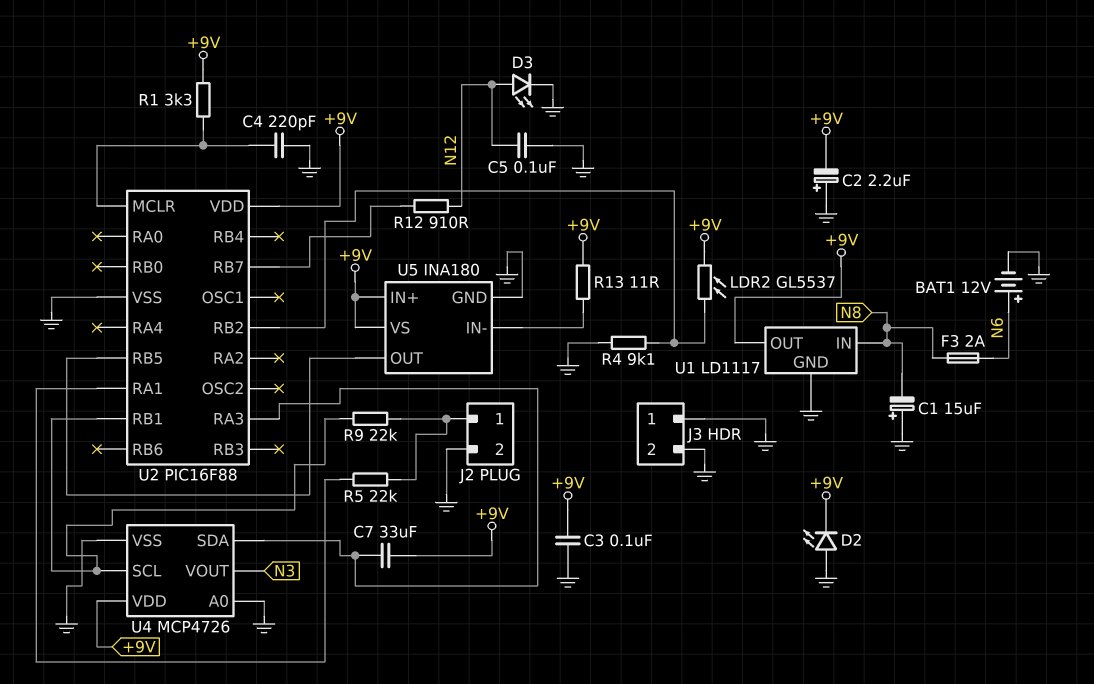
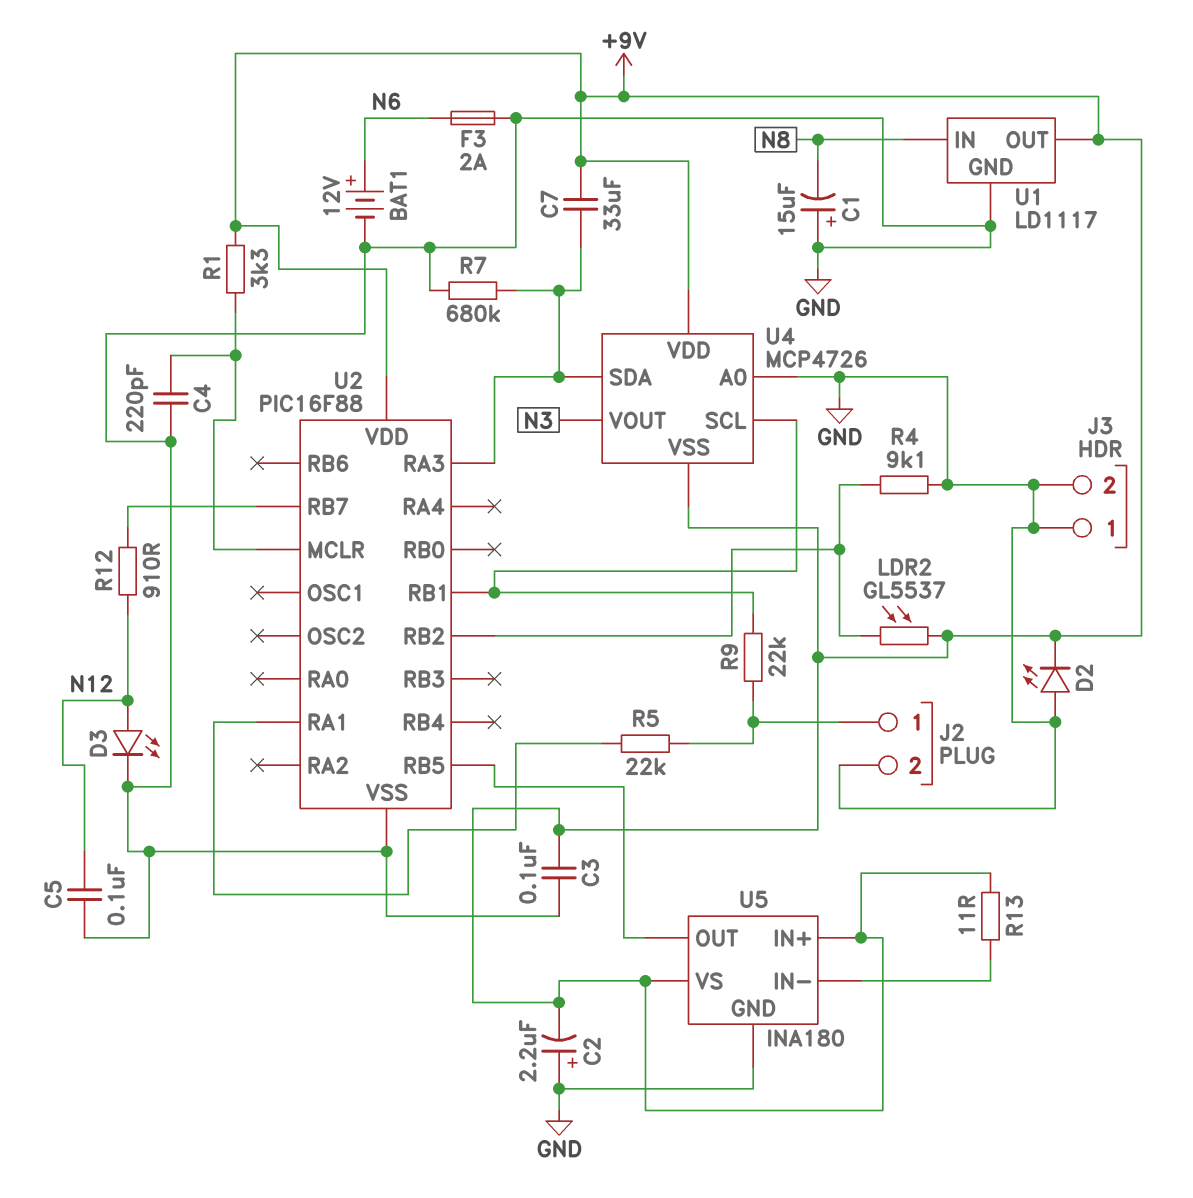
F3: 2A (N6, N8) -> 2A (GND, N6)
R7: none -> 680k (GND, U2/RA3)
U4 pin VSS: GND -> +9V

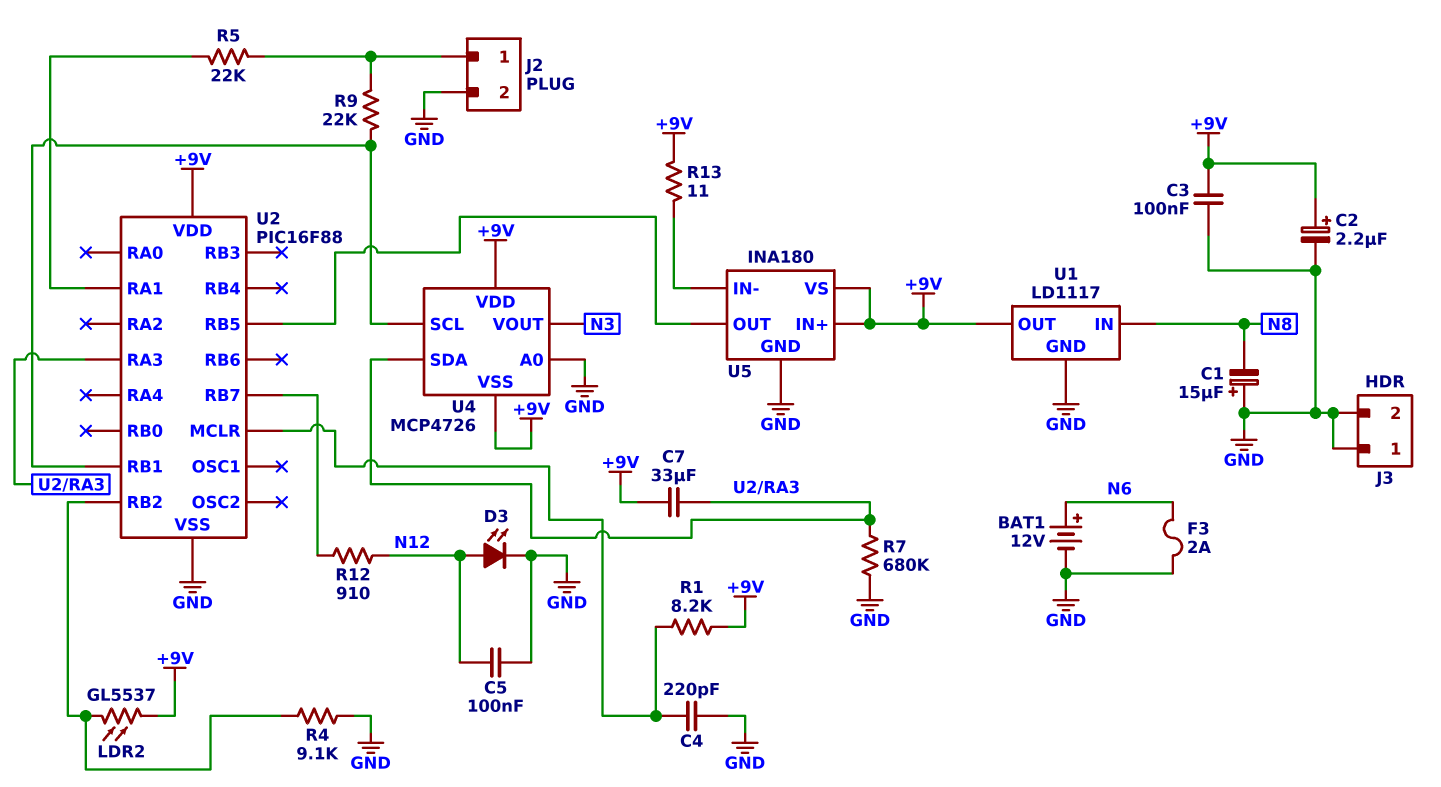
C2: 2.2uF (plus GND, minus +9V) -> 2.2uF (plus +9V, minus GND)
D2: LED (A GND, K +9V) -> none
R1: 3.3k (+9V, U2/MCLR) -> 8.2k (+9V, U2/MCLR)

